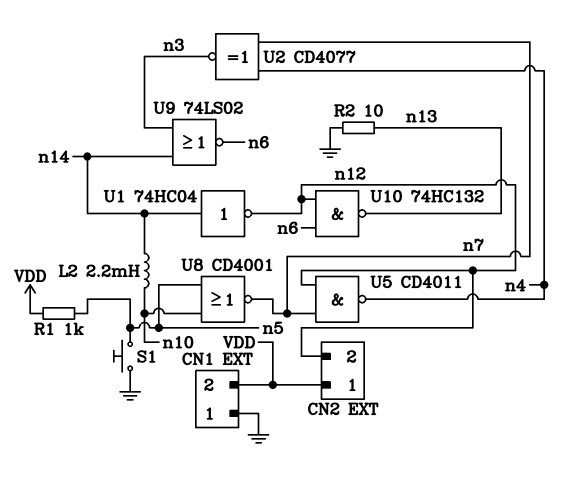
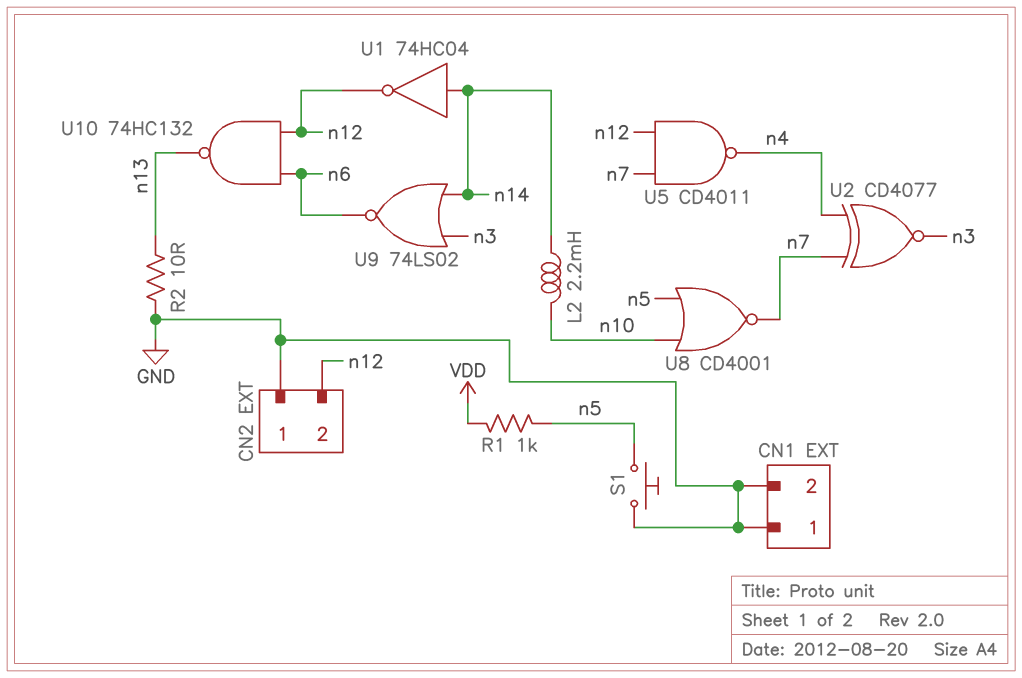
CN1 pin 2: VDD -> GND
CN2 pin 1: VDD -> GND

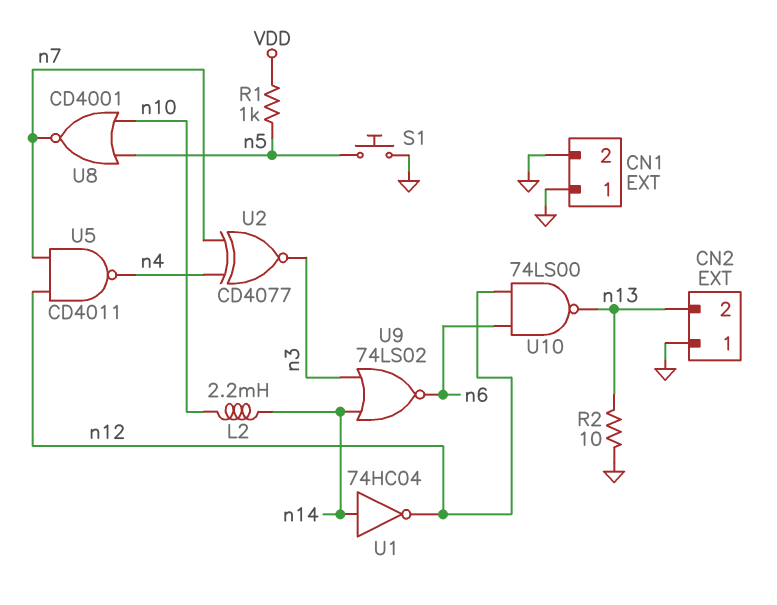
CN2 pin 2: n12 -> n13
U10: NAND 74HC132 (in n6, in n12, out n13) -> NAND 74LS00 (in n6, in n12, out n13)

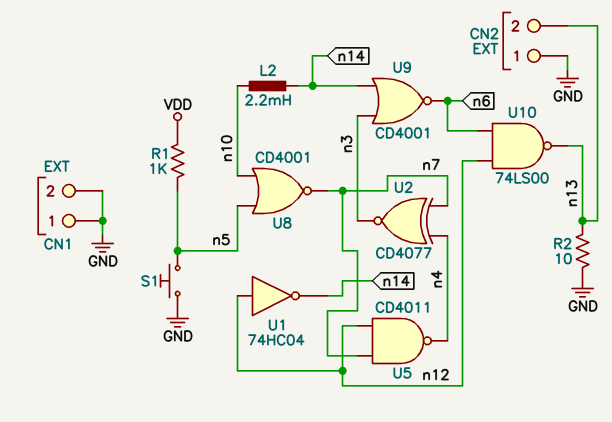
U1: NOT 74HC04 (in n14, out n12) -> NOT 74HC04 (in n12, out n14)
U9: NOR 74LS02 (in n3, in n14, out n6) -> NOR CD4001 (in n3, in n14, out n6)

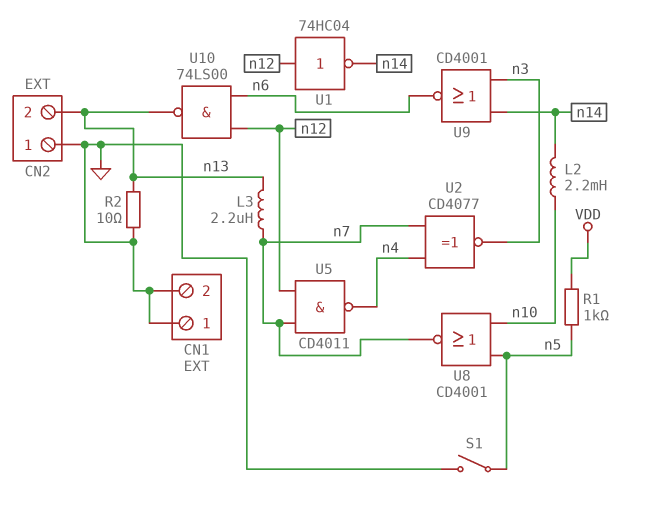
L3: none -> 2.2uH (n7, n13)
S1: button (GND, n5) -> switch (GND, n5)

